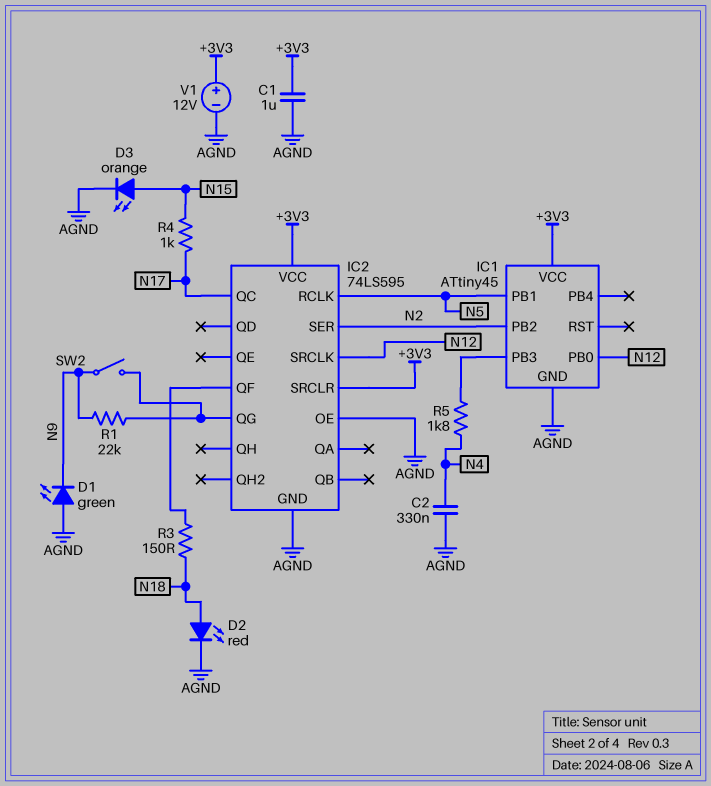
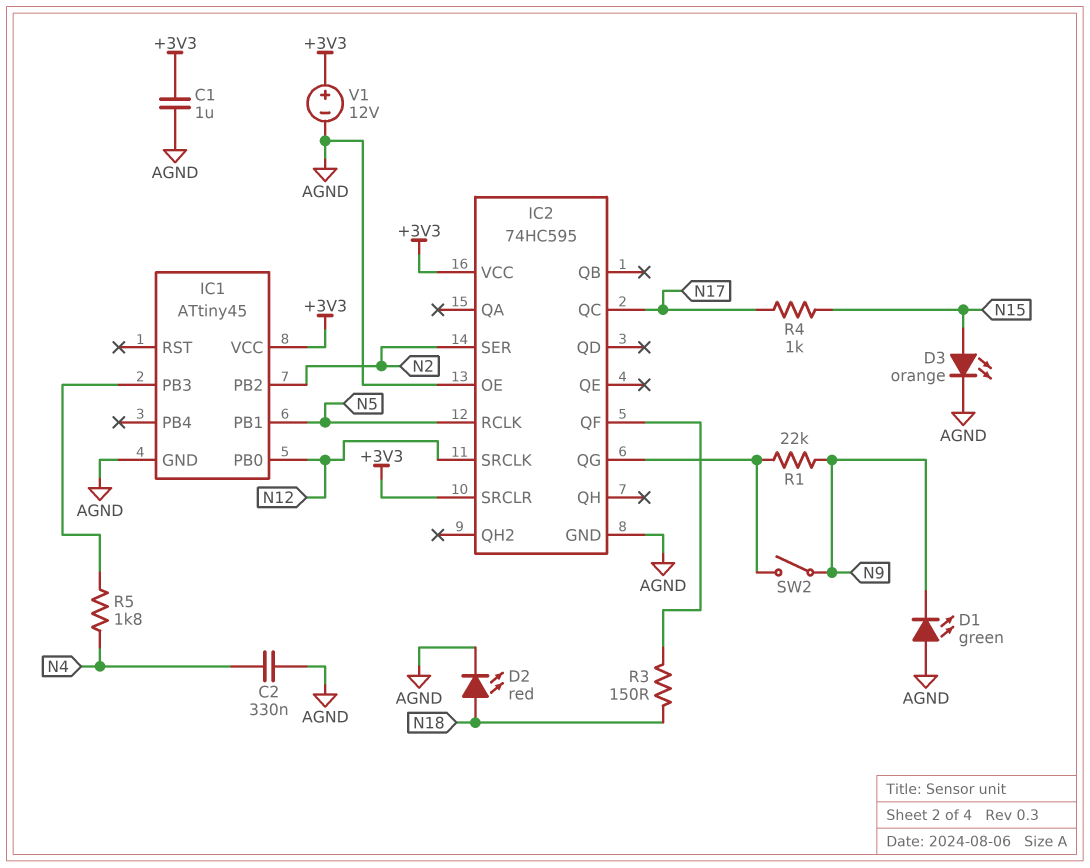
IC2: 74LS595 -> 74HC595

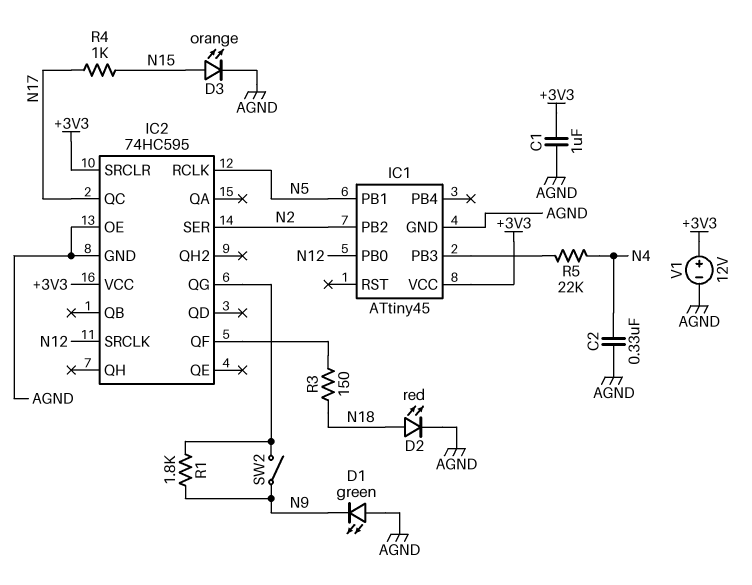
R1: 22k (IC2/QG, N9) -> 1.8k (IC2/QG, N9)
R5: 1.8k (IC1/PB3, N4) -> 22k (IC1/PB3, N4)

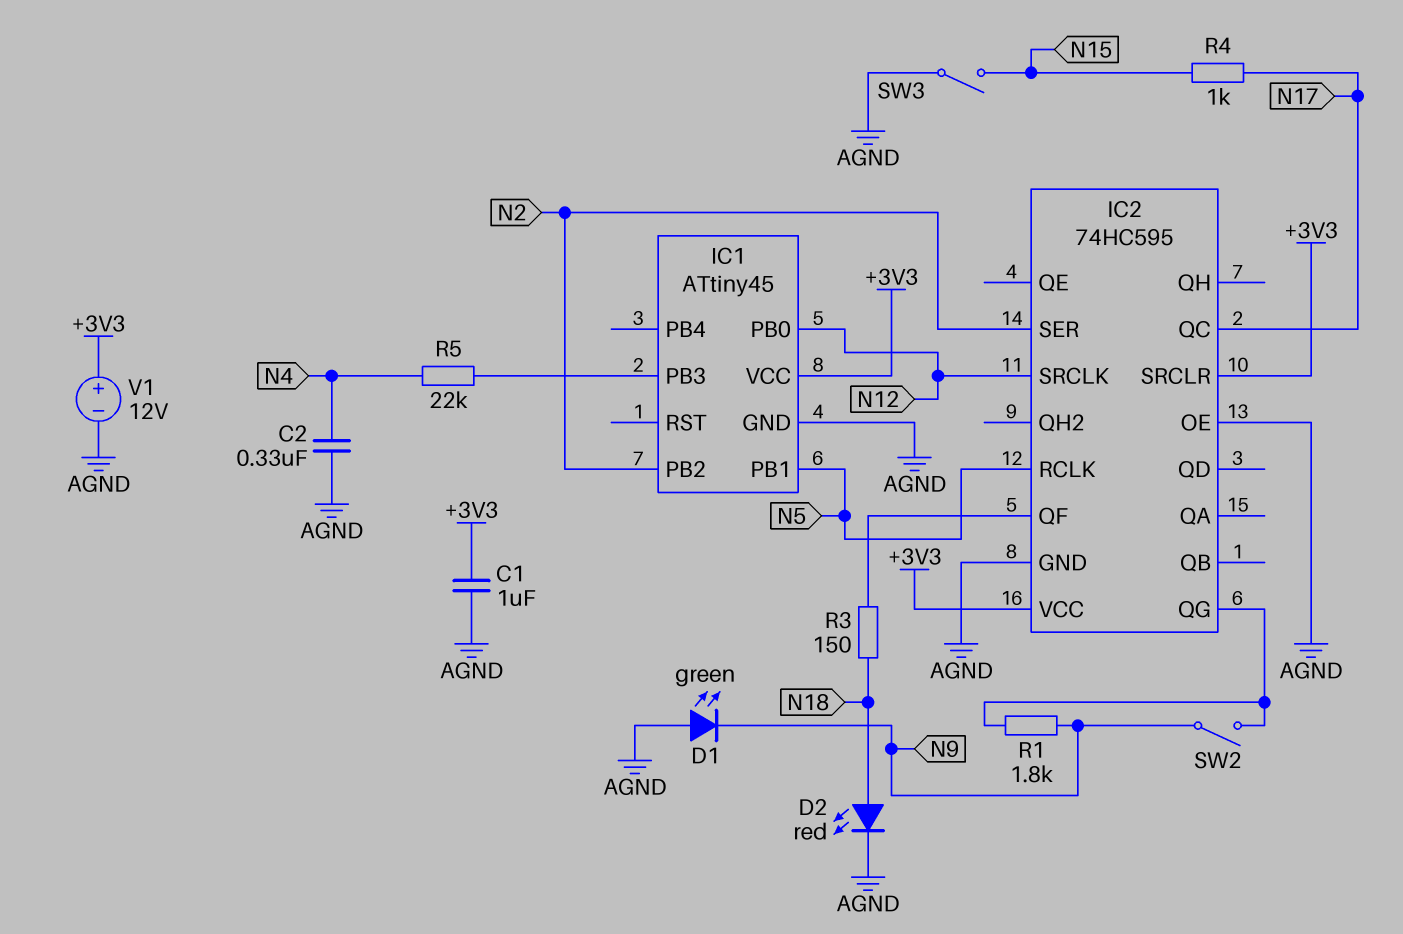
D3: LED orange (A N15, K AGND) -> none
SW3: none -> switch (AGND, N15)

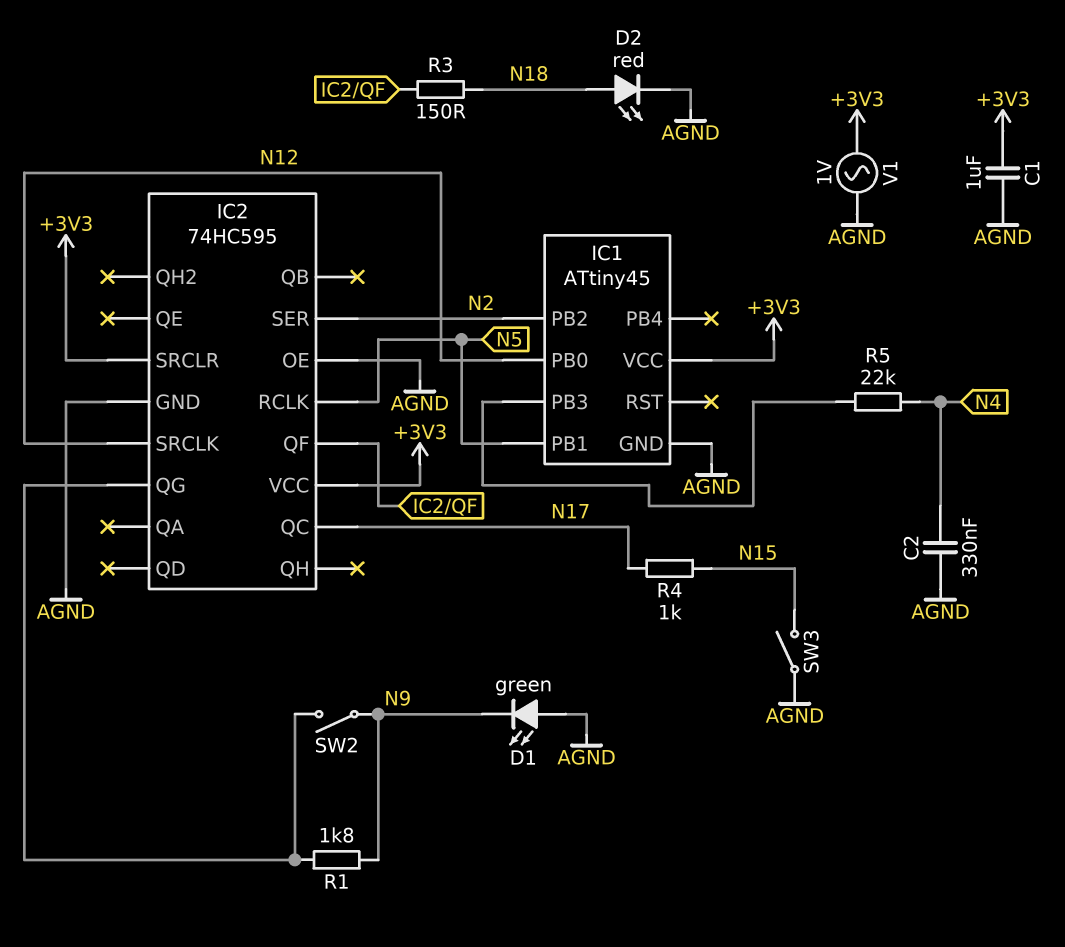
V1: 12V (plus +3V3, minus AGND) -> AC 1V (+3V3, AGND)

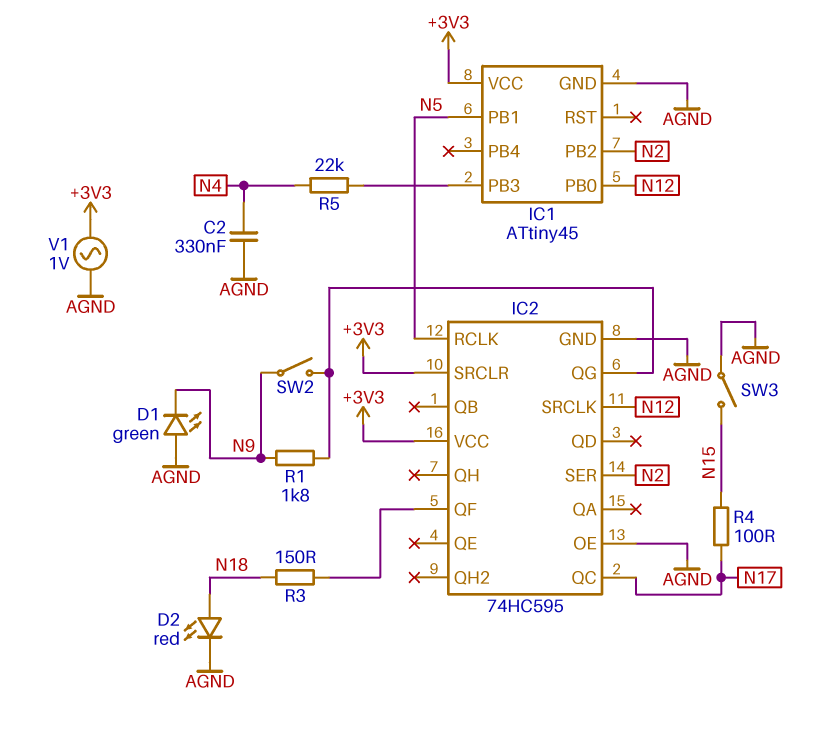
C1: 1uF (+3V3, AGND) -> none
R4: 1k (N15, N17) -> 100 (N15, N17)

